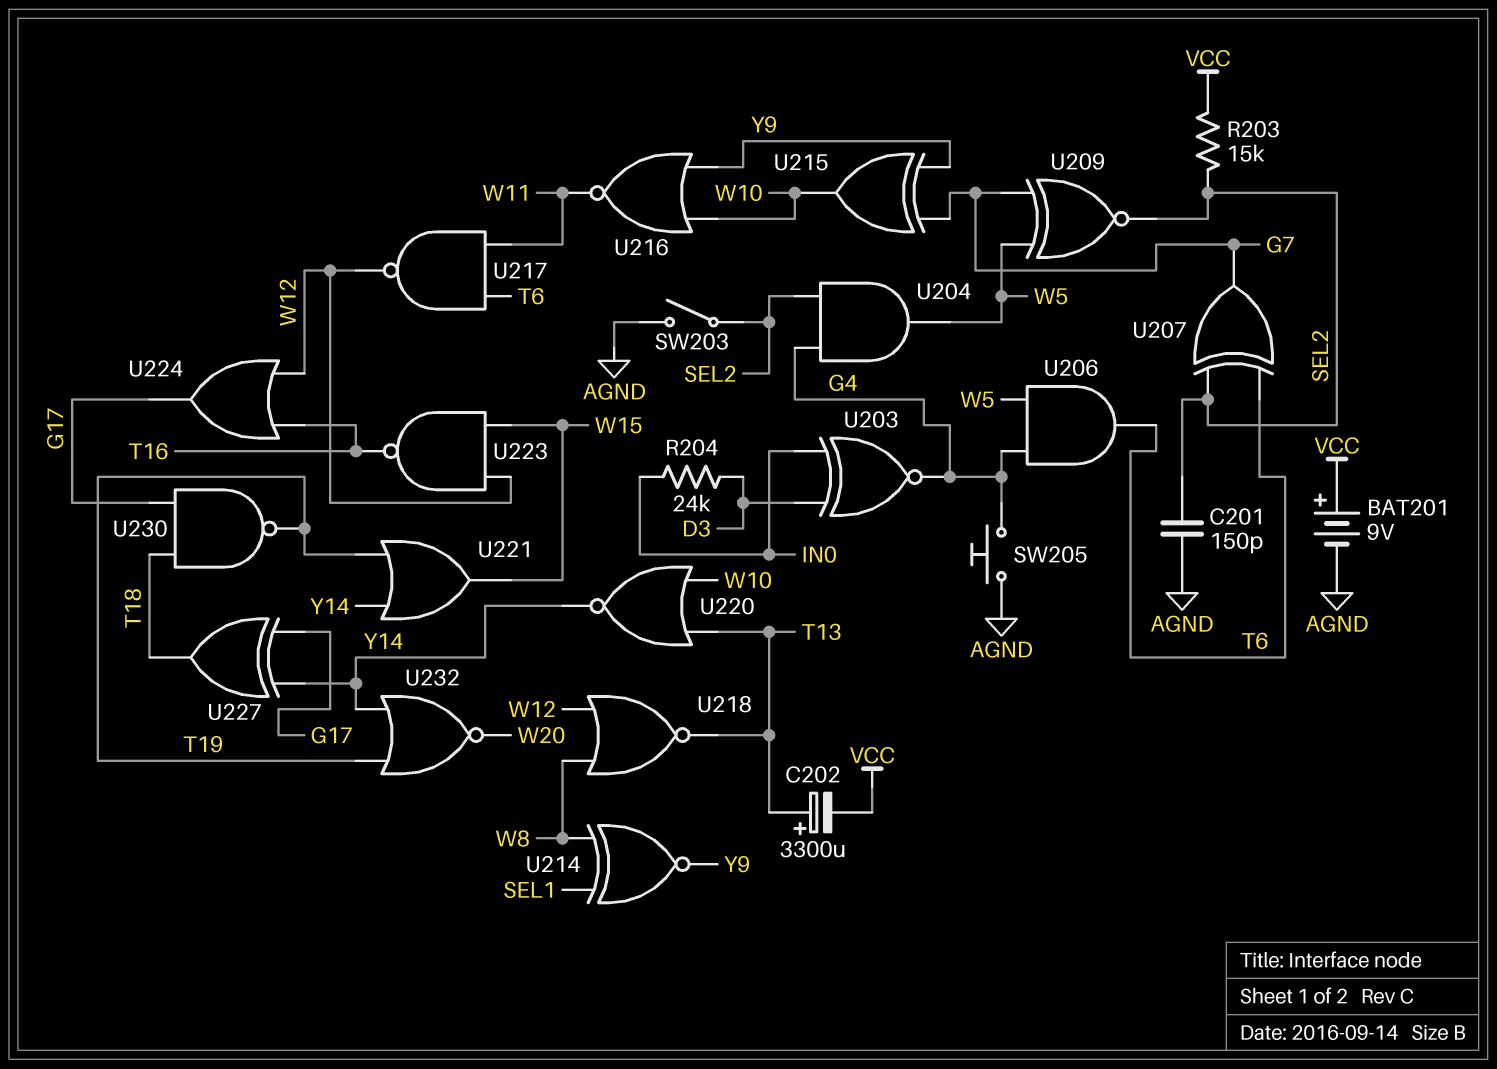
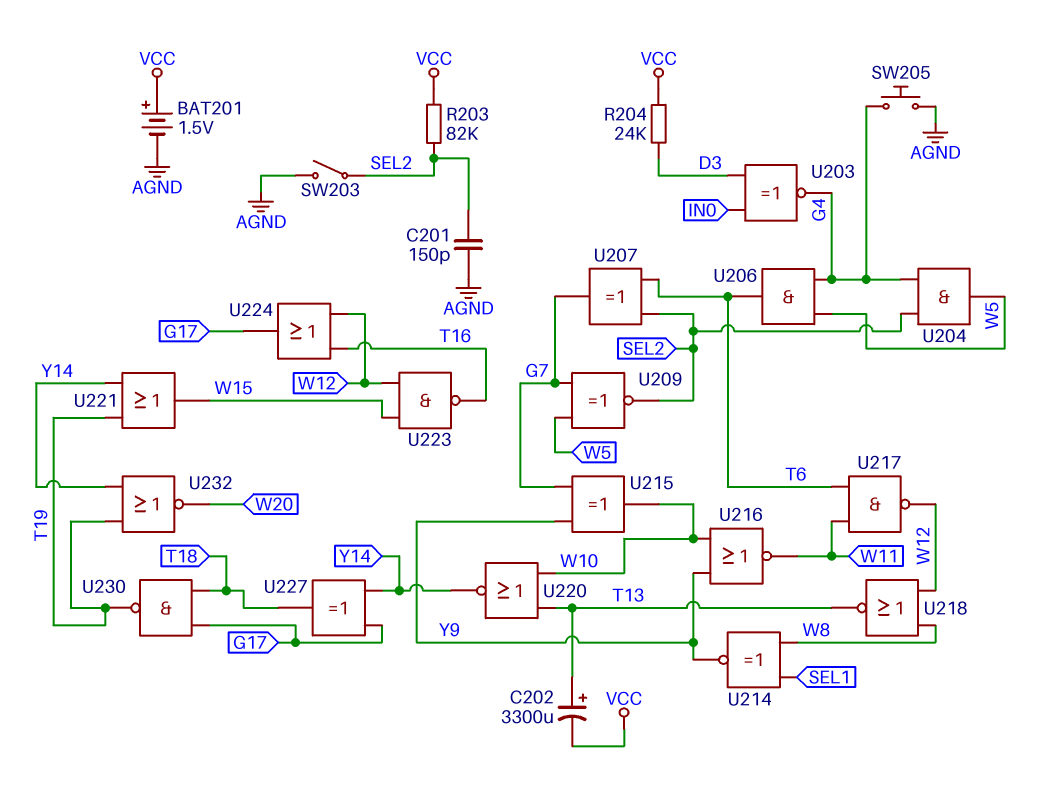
BAT201: 9V (plus VCC, minus AGND) -> 1.5V (plus VCC, minus AGND)
R203: 15k (SEL2, VCC) -> 82k (SEL2, VCC)
R204: 24k (D3, IN0) -> 24k (D3, VCC)

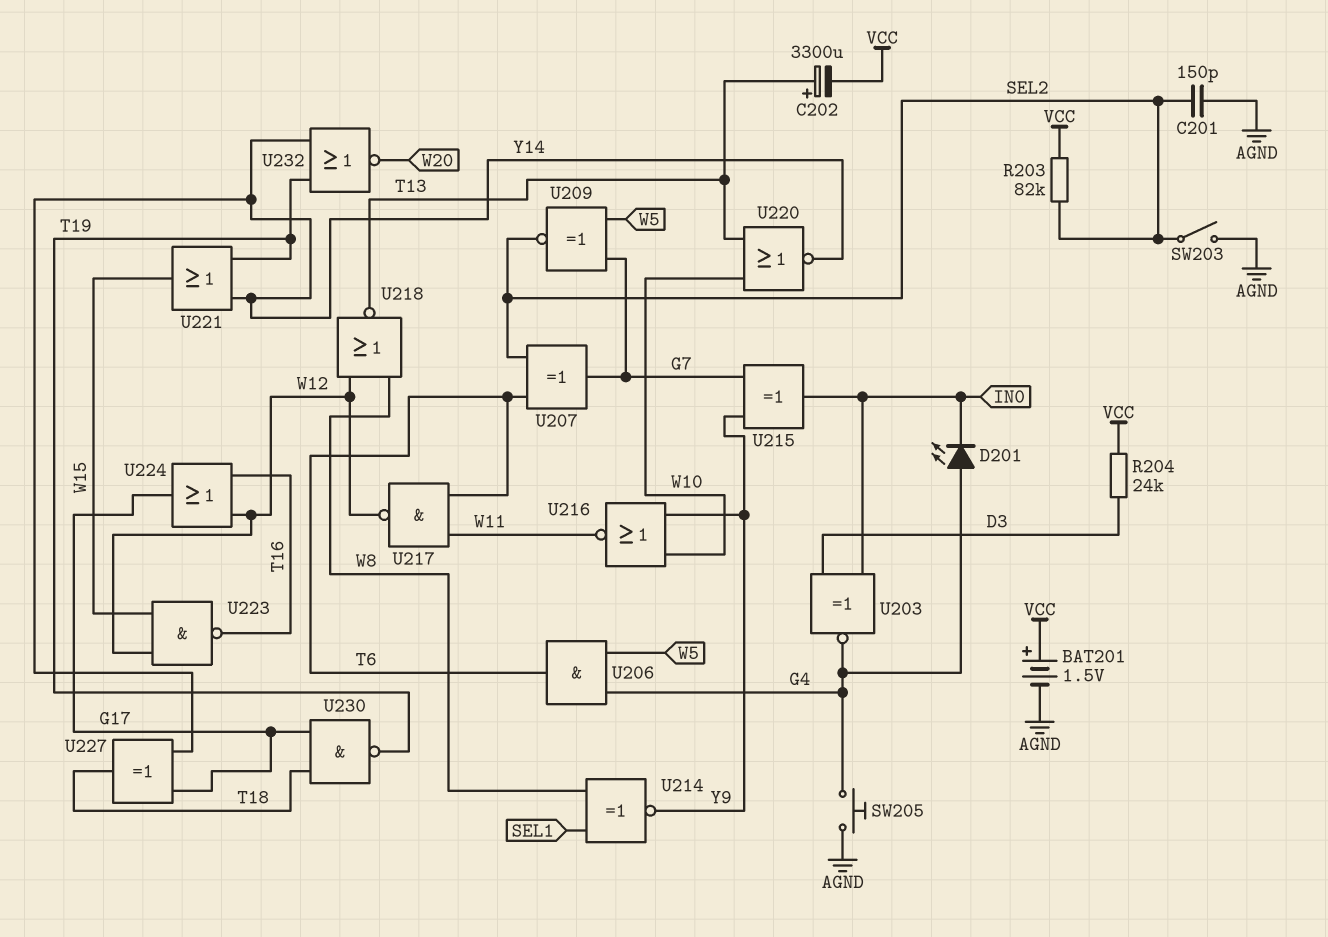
D201: none -> LED (A G4, K IN0)
U204: AND (in G4, in SEL2, out W5) -> none
U215: XOR (in G7, in Y9, out W10) -> XOR (in G7, in Y9, out IN0)

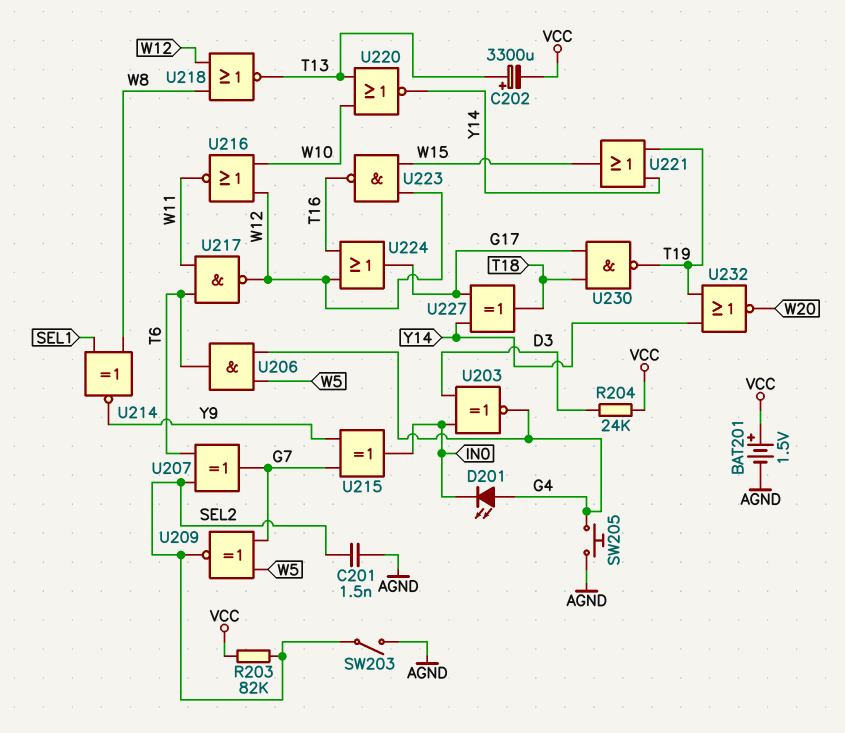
C201: 150pF (AGND, SEL2) -> 1.5nF (AGND, SEL2)
U216: NOR (in W10, in Y9, out W11) -> NOR (in W10, in W12, out W11)

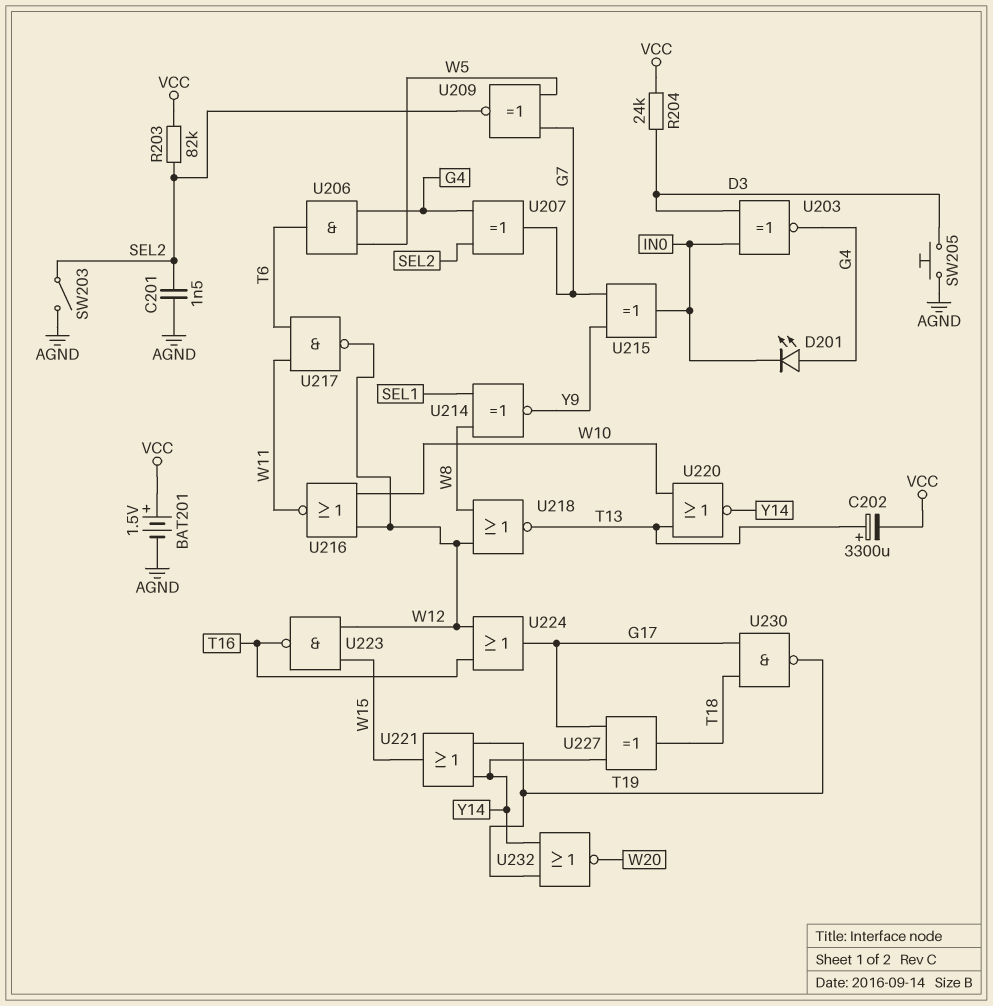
SW205: button (AGND, G4) -> button (AGND, D3)
U207: XOR (in SEL2, in T6, out G7) -> XOR (in G4, in SEL2, out G7)

